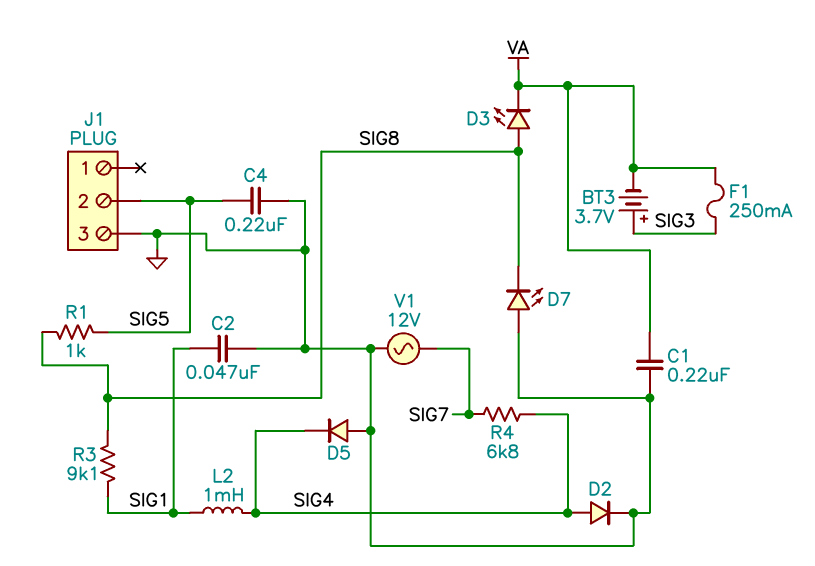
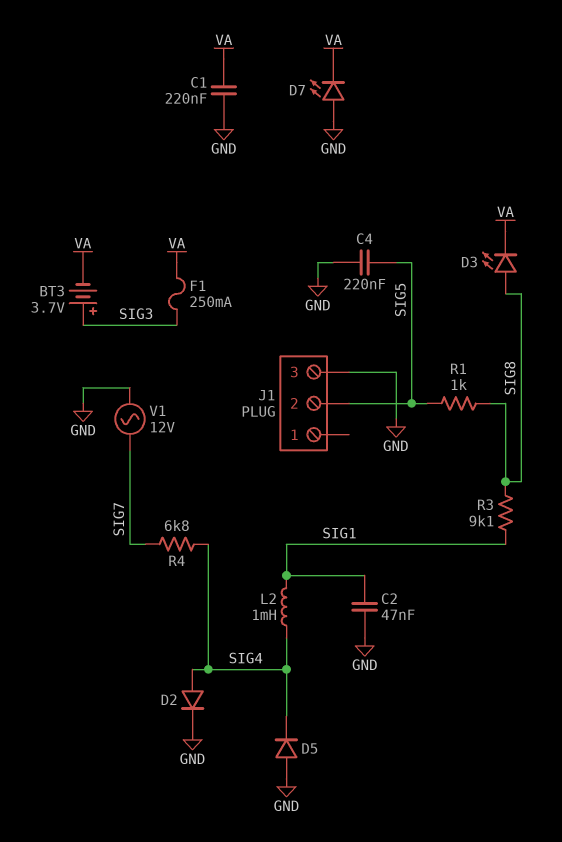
D7: LED (A GND, K SIG8) -> LED (A GND, K VA)

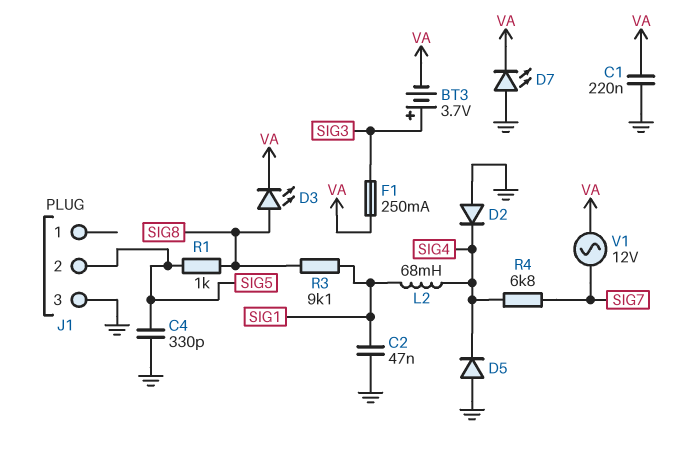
C4: 220nF (GND, SIG5) -> 330pF (GND, SIG5)
D2: diode (A SIG4, K GND) -> diode (A GND, K SIG4)
L2: 1mH (SIG1, SIG4) -> 68mH (SIG1, SIG4)
V1: AC 12V (GND, SIG7) -> AC 12V (SIG7, VA)

